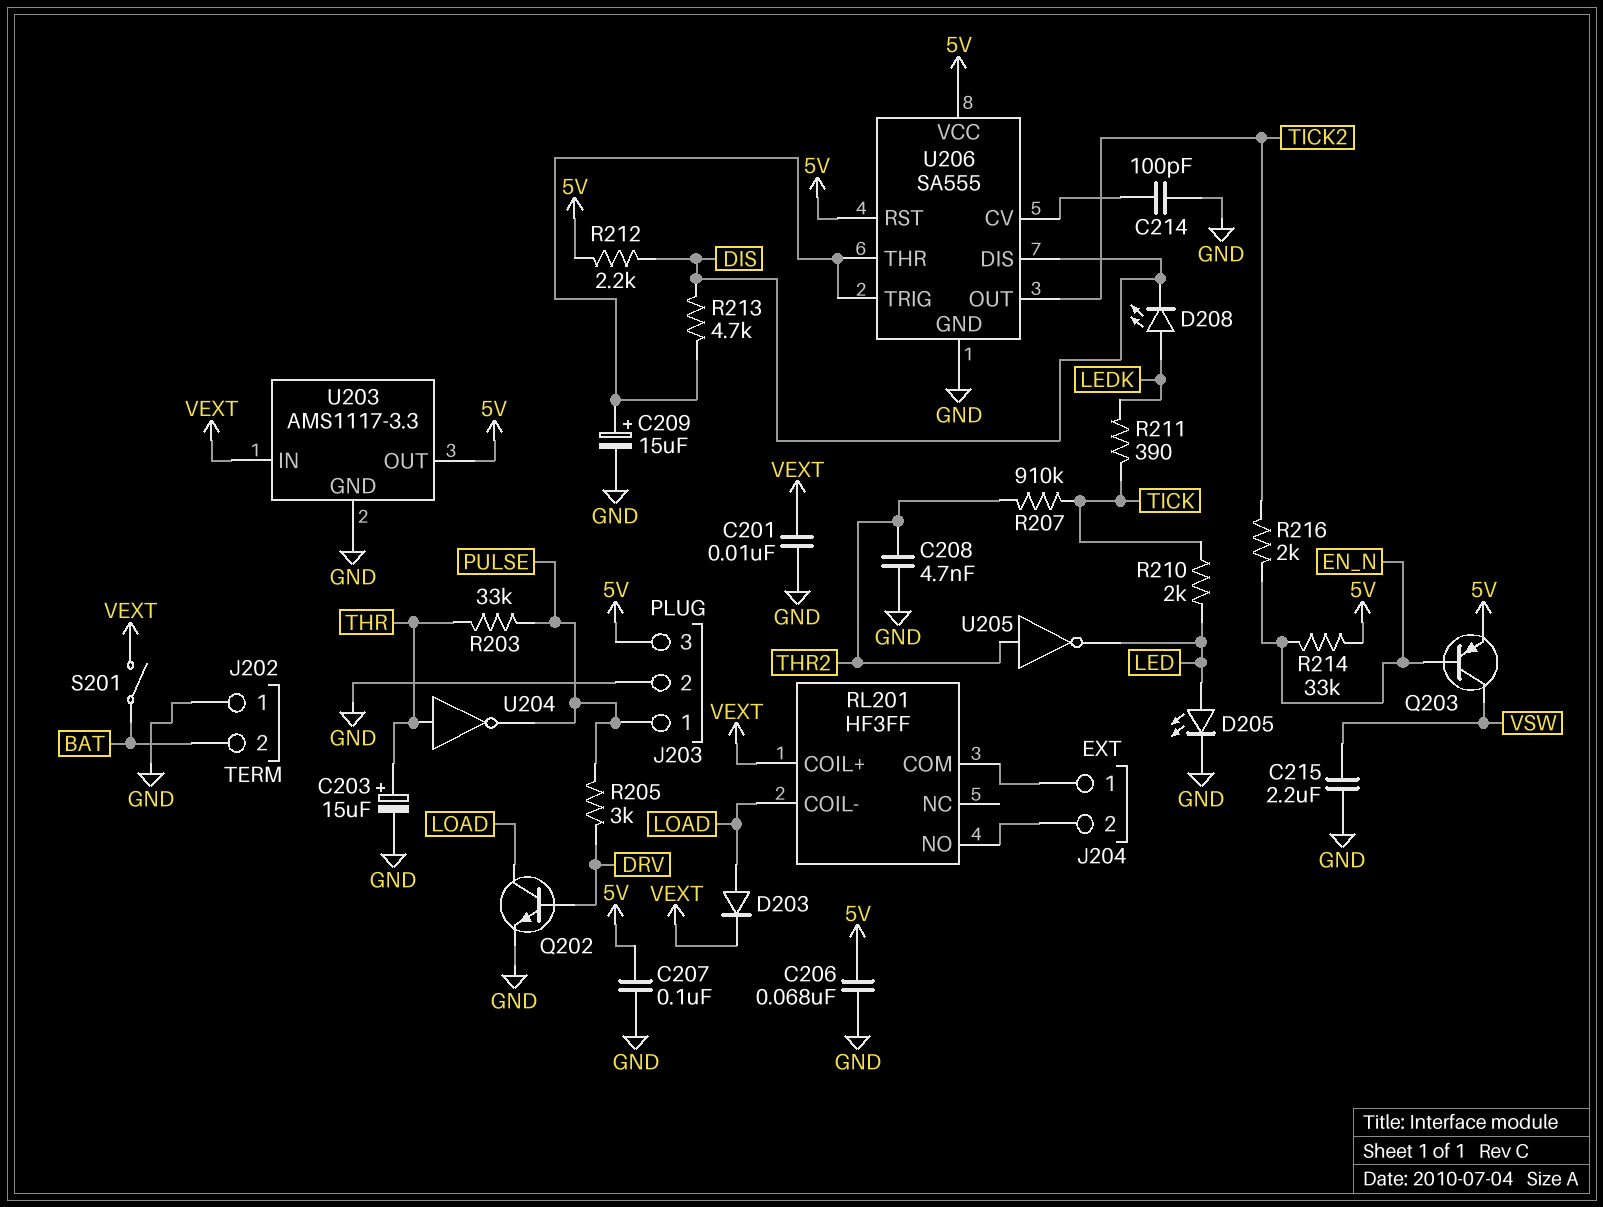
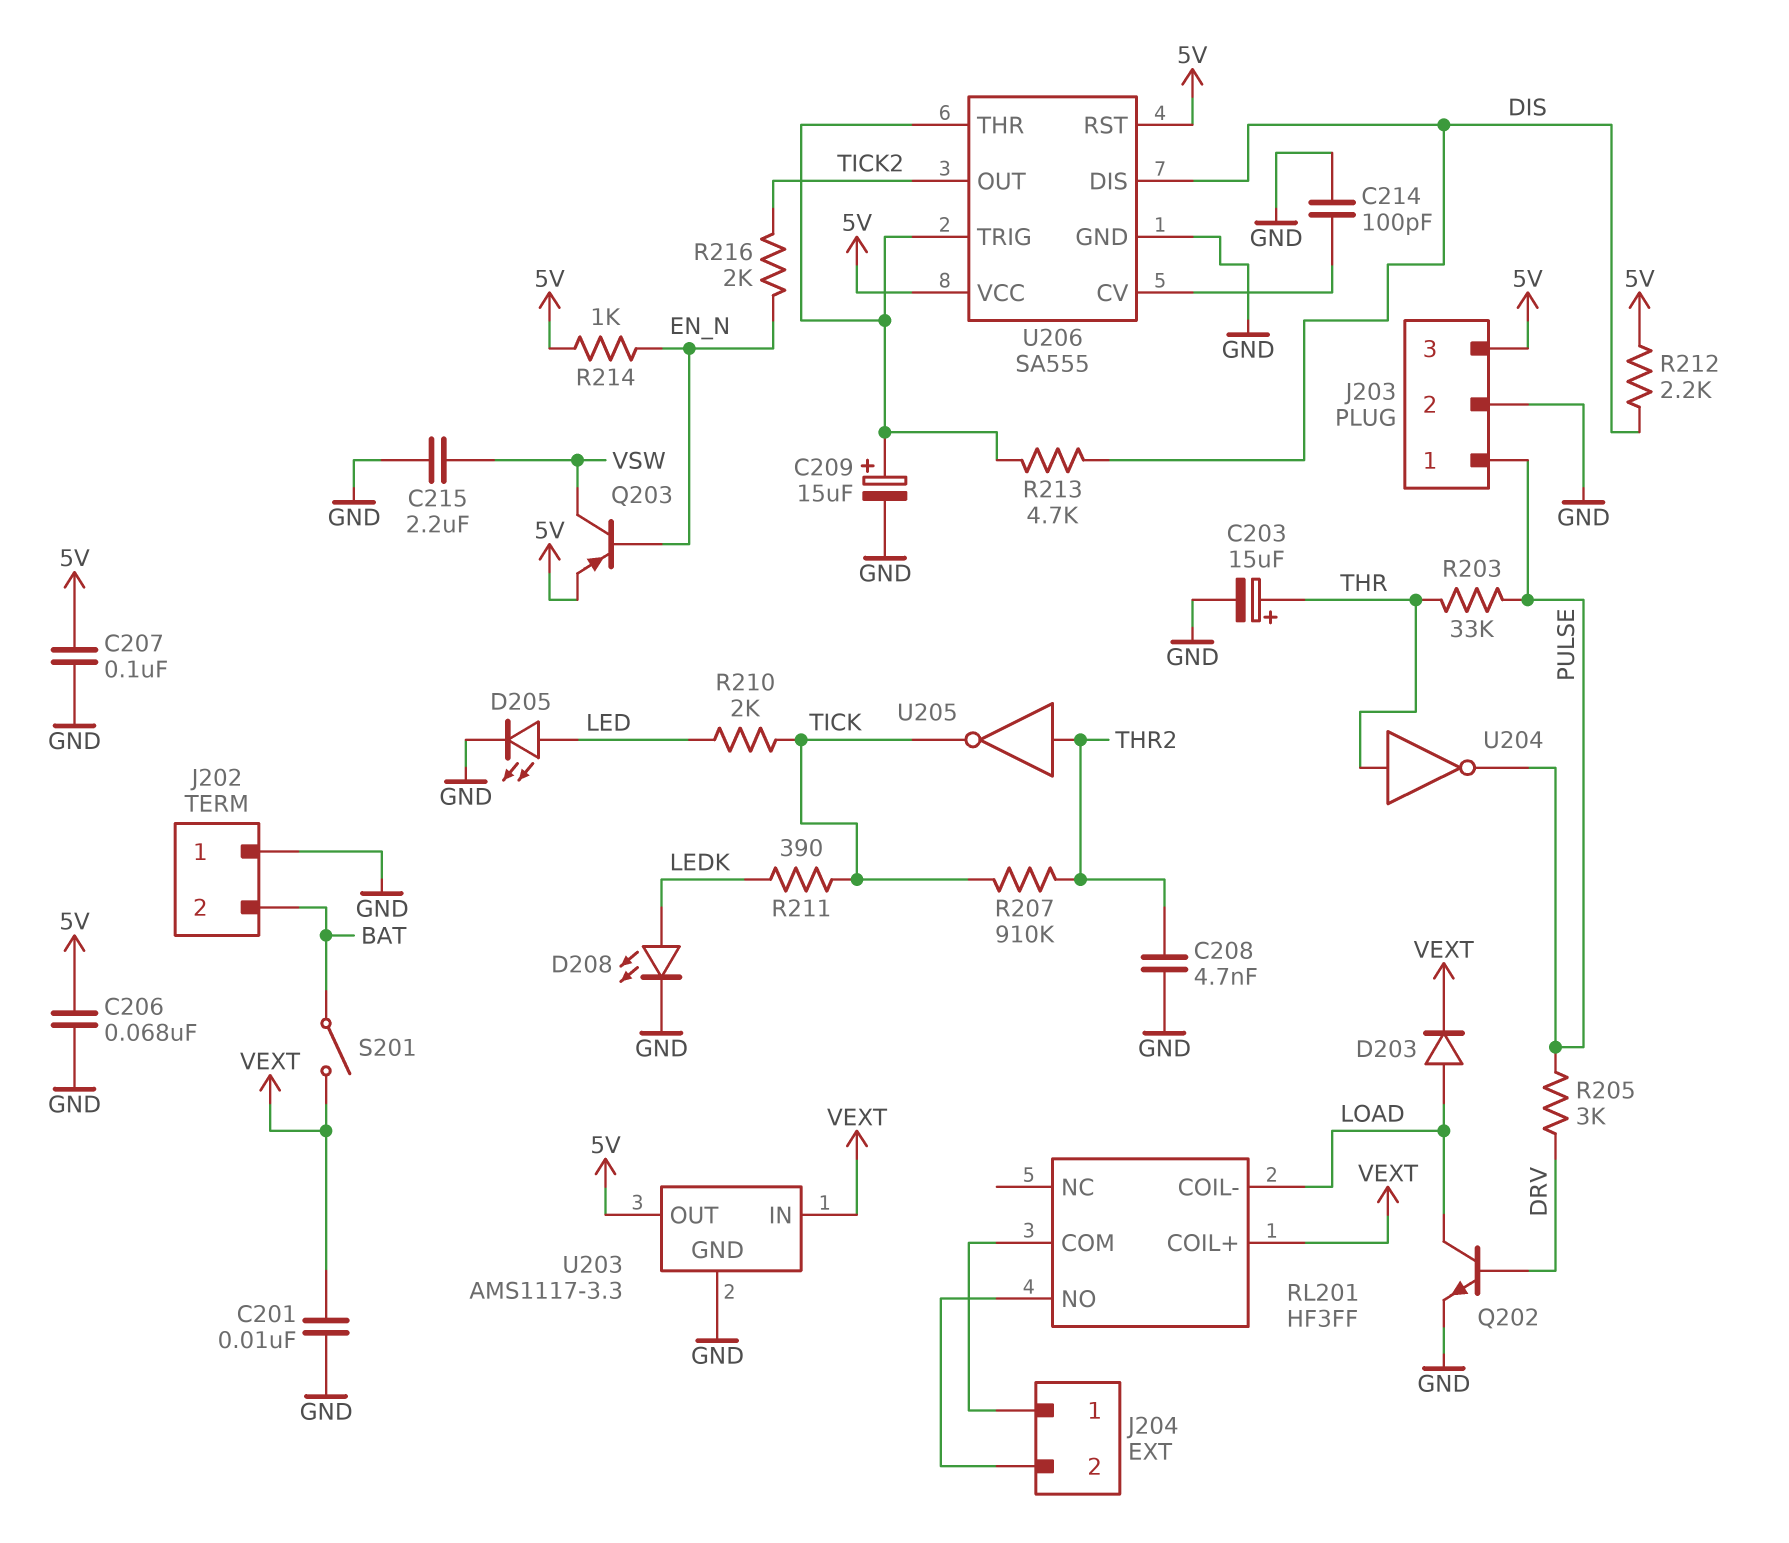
D208: LED (A LEDK, K DIS) -> LED (A LEDK, K GND)
R214: 33k (5V, EN_N) -> 1k (5V, EN_N)
U205: NOT (in THR2, out LED) -> NOT (in THR2, out TICK)

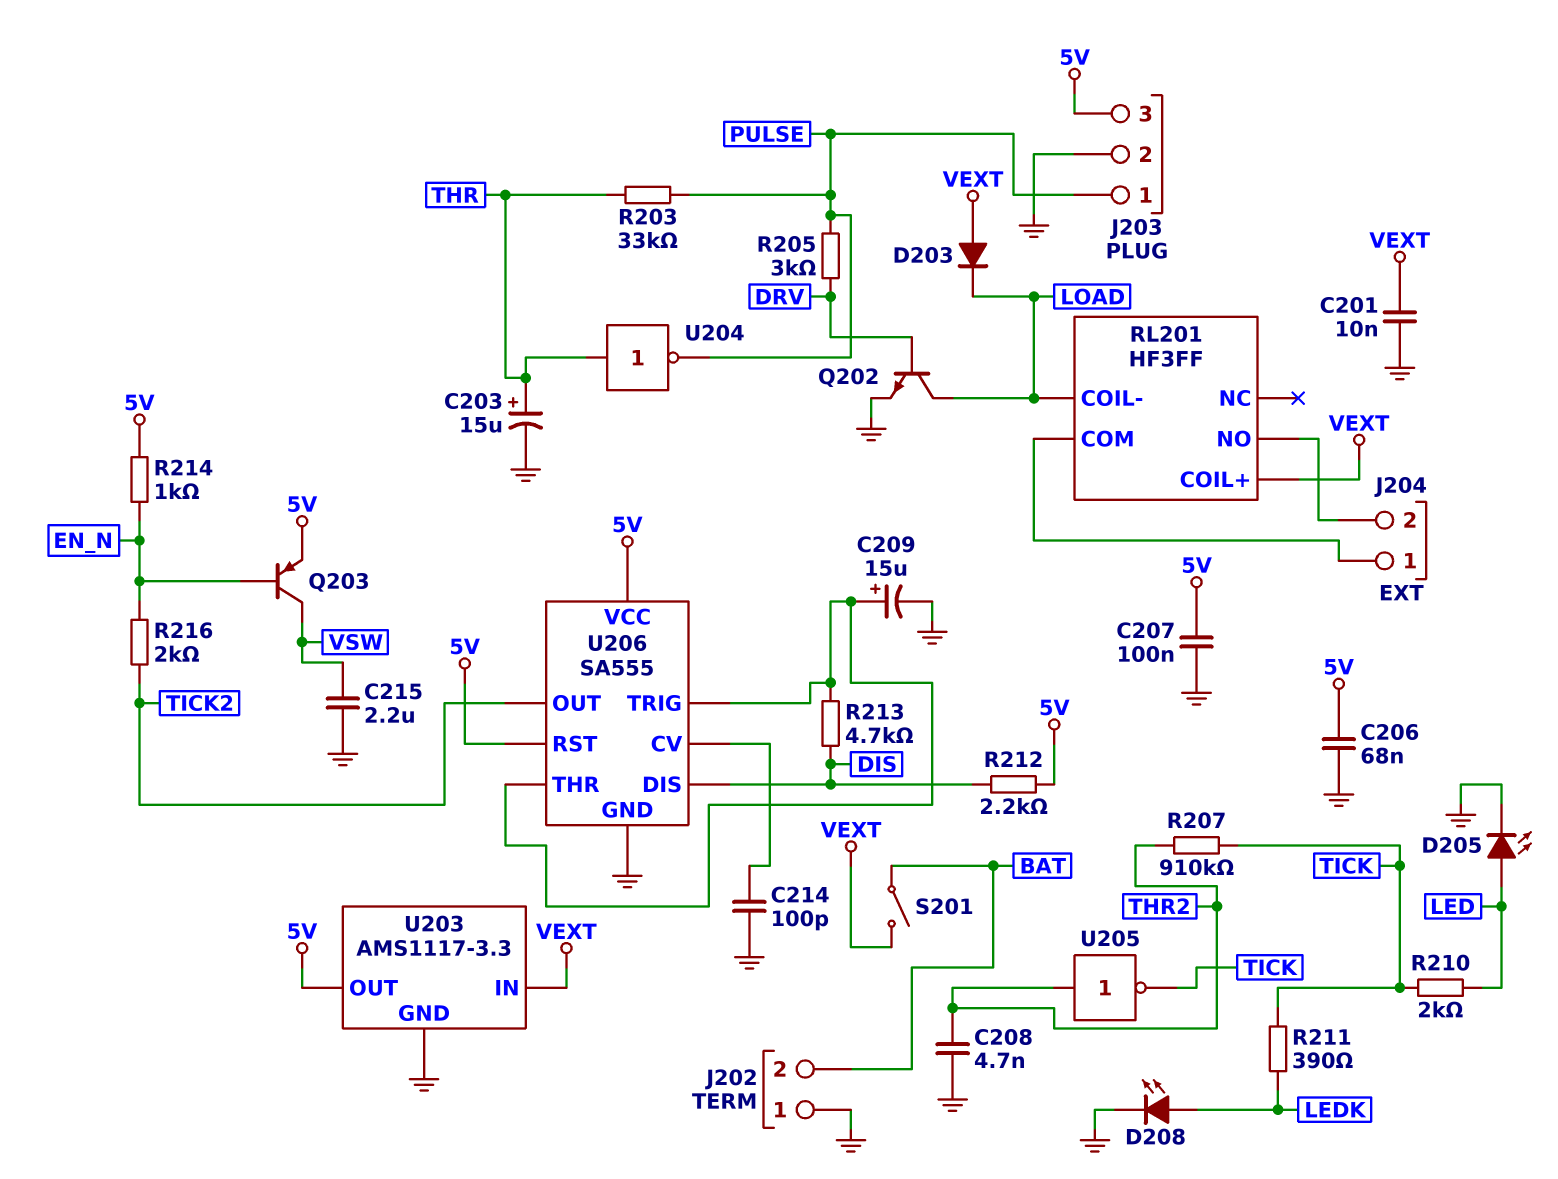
D203: diode (A LOAD, K VEXT) -> diode (A VEXT, K LOAD)

